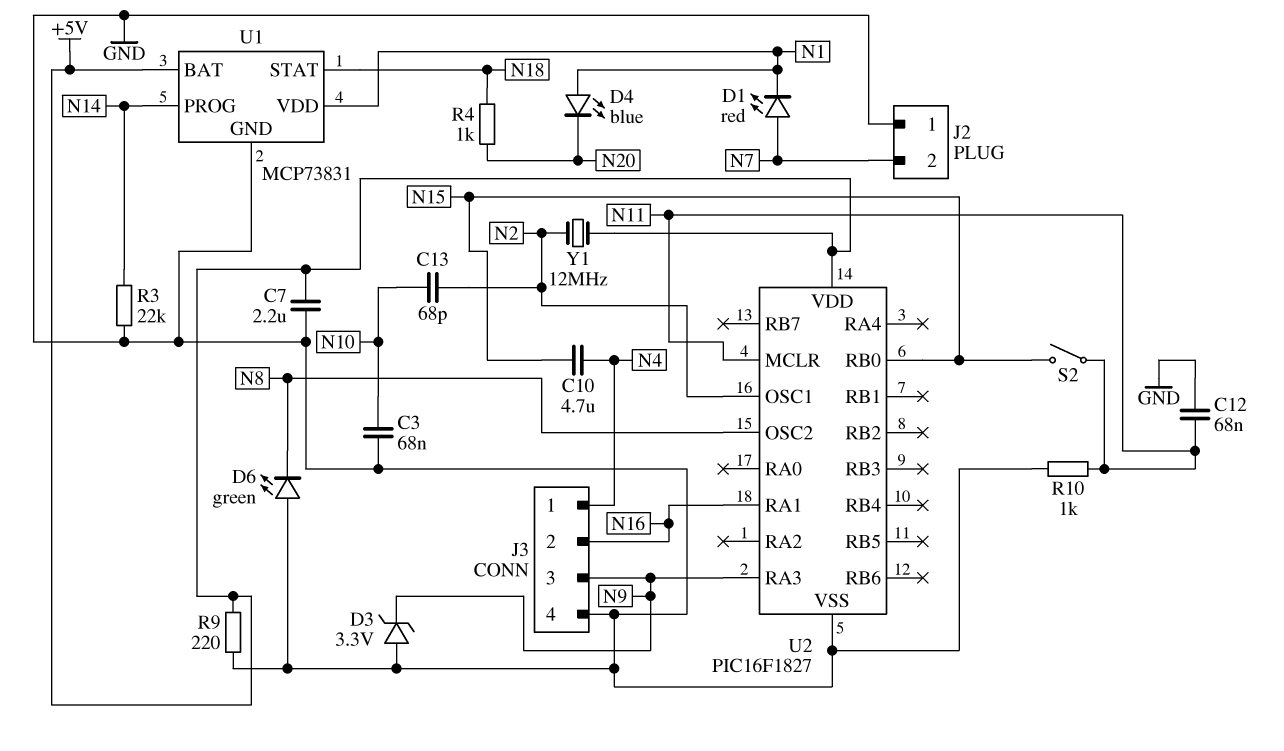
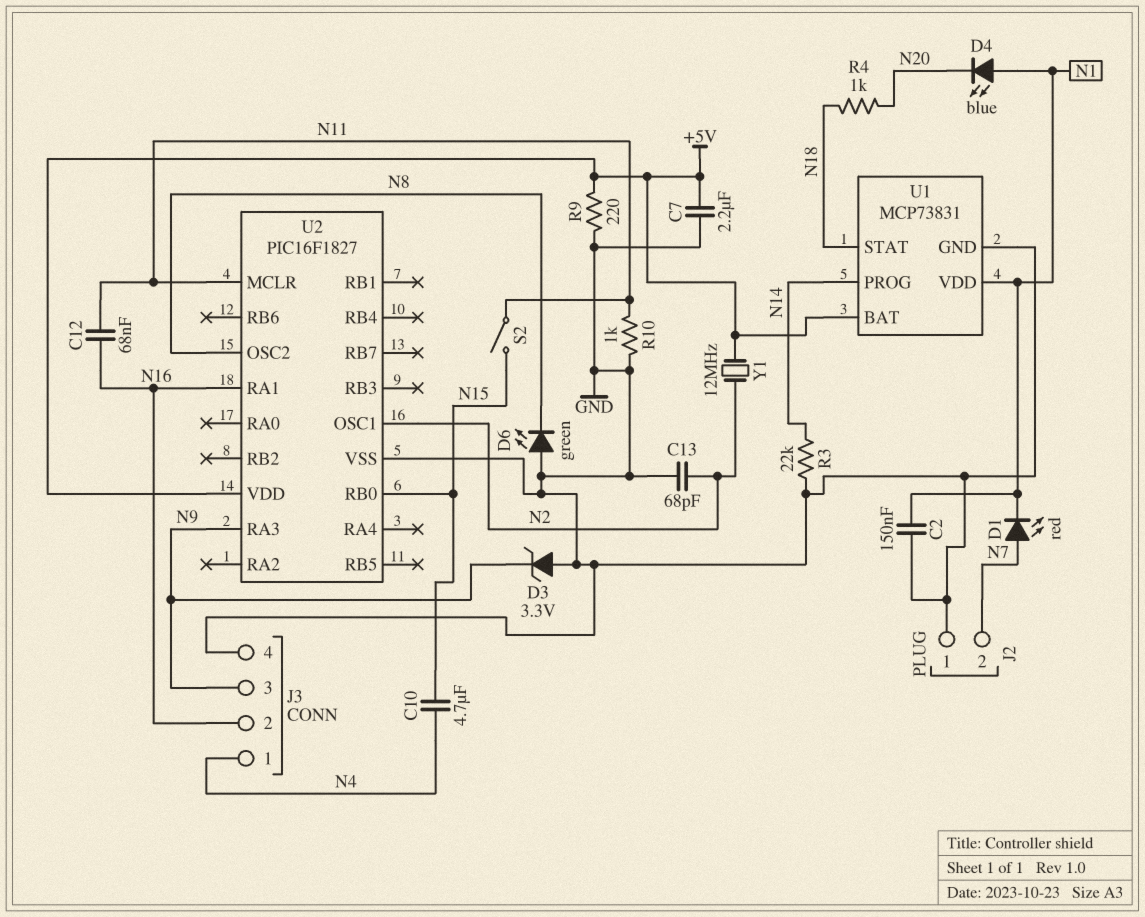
C2: none -> 150nF (GND, N1)
C3: 68nF (GND, N10) -> none
C12: 68nF (GND, N11) -> 68nF (N11, N16)
C13: 68pF (N2, N10) -> 68pF (GND, N2)

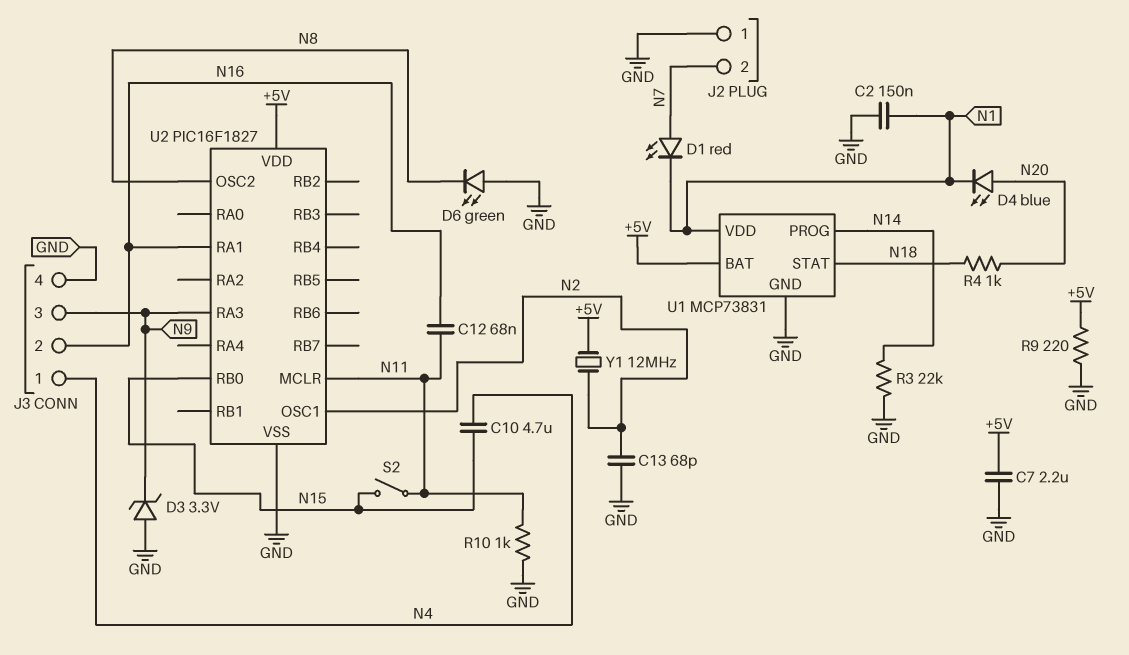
D4: LED blue (A N1, K N20) -> LED blue (A N20, K N1)

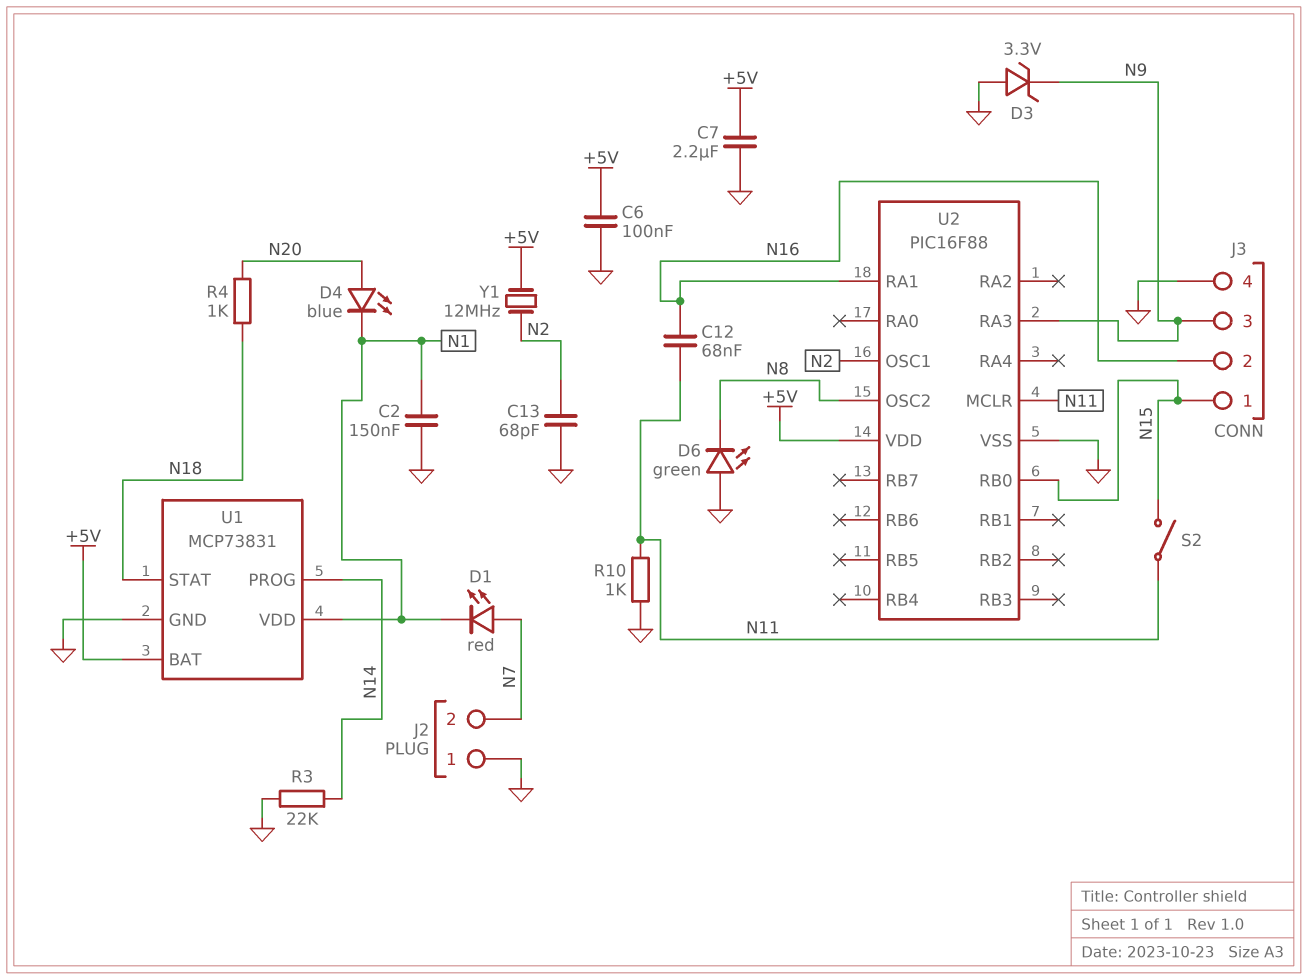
C6: none -> 100nF (+5V, GND)
C10: 4.7uF (N4, N15) -> none
J3 pin 1: N4 -> N15
R9: 220 (+5V, GND) -> none
U2: PIC16F1827 -> PIC16F88

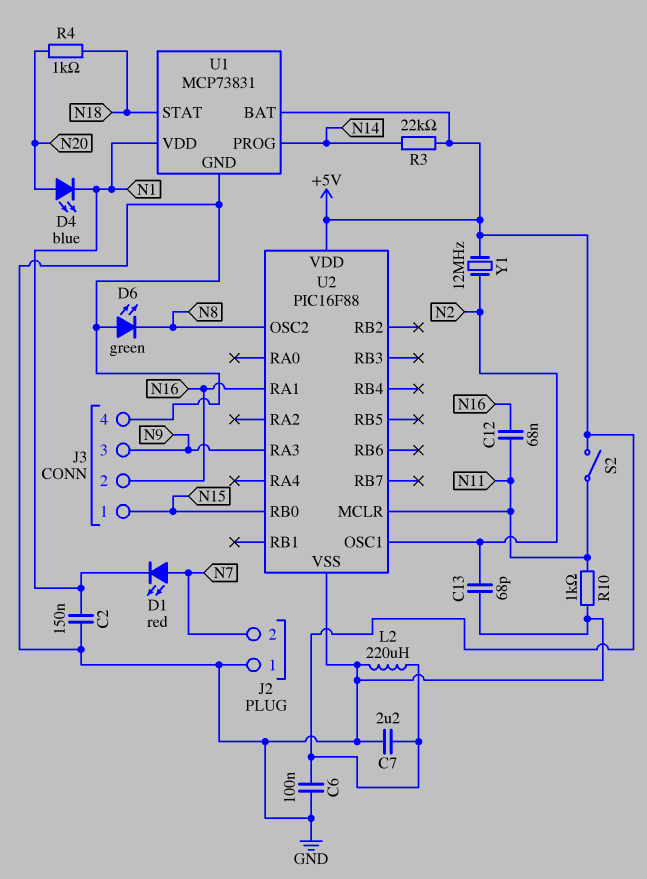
D3: zener 3.3V (A GND, K N9) -> none
L2: none -> 220uH (+5V, GND)
R3: 22k (GND, N14) -> 22k (+5V, N14)
S2: switch (N11, N15) -> switch (+5V, N11)

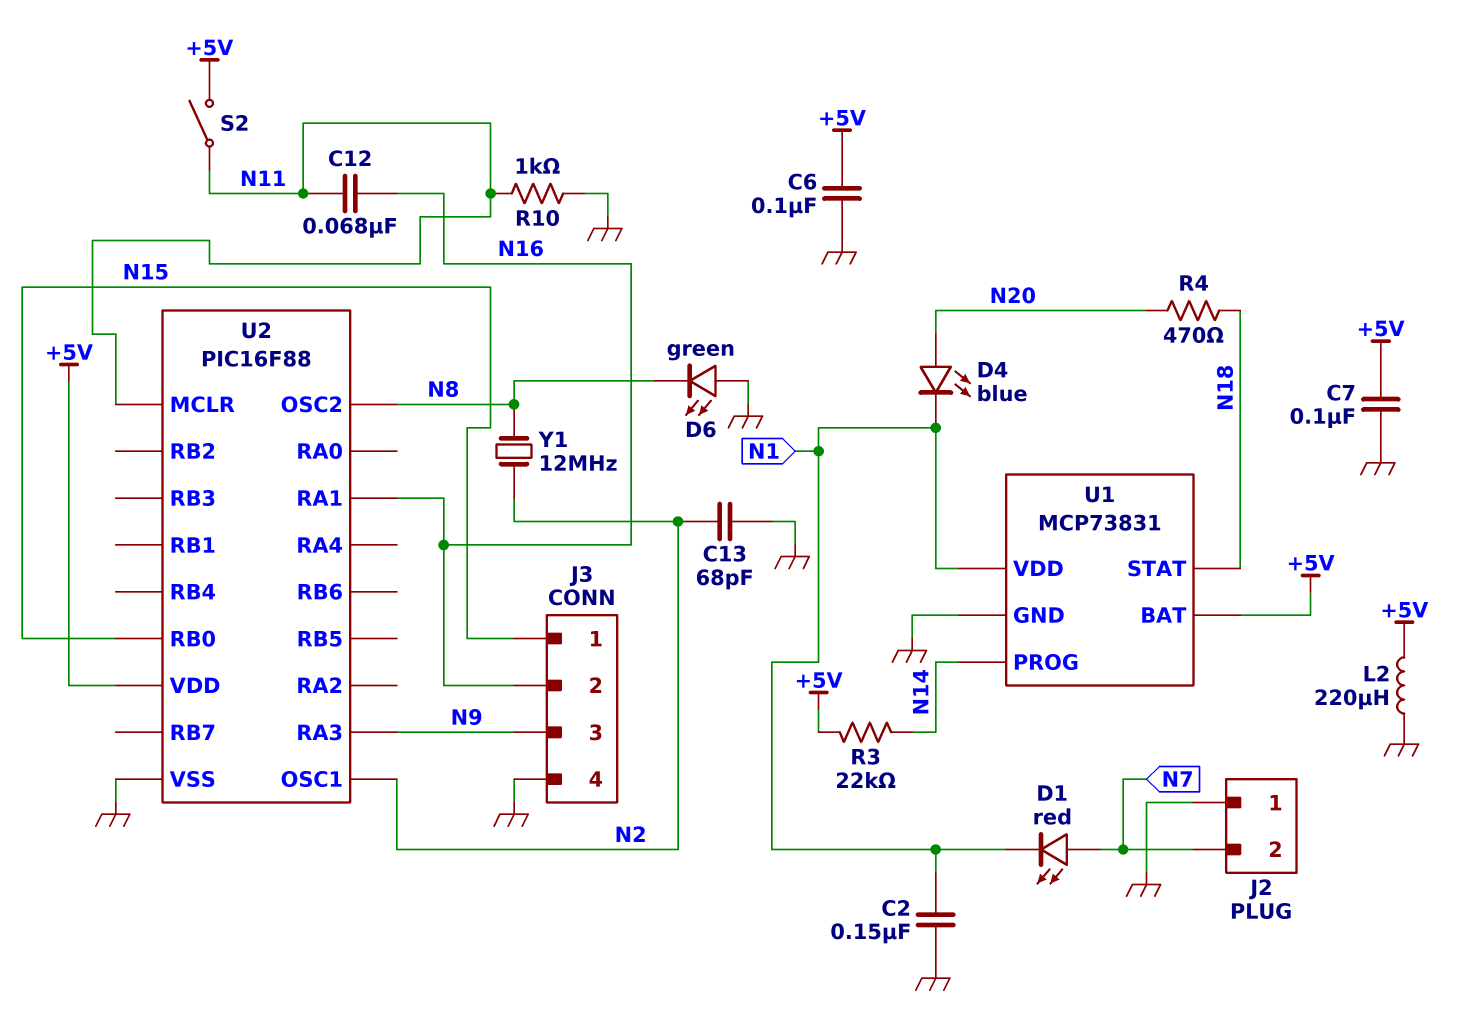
C7: 2.2uF (+5V, GND) -> 100nF (+5V, GND)
R4: 1k (N18, N20) -> 470 (N18, N20)
Y1: 12MHz (+5V, N2) -> 12MHz (N2, N8)

